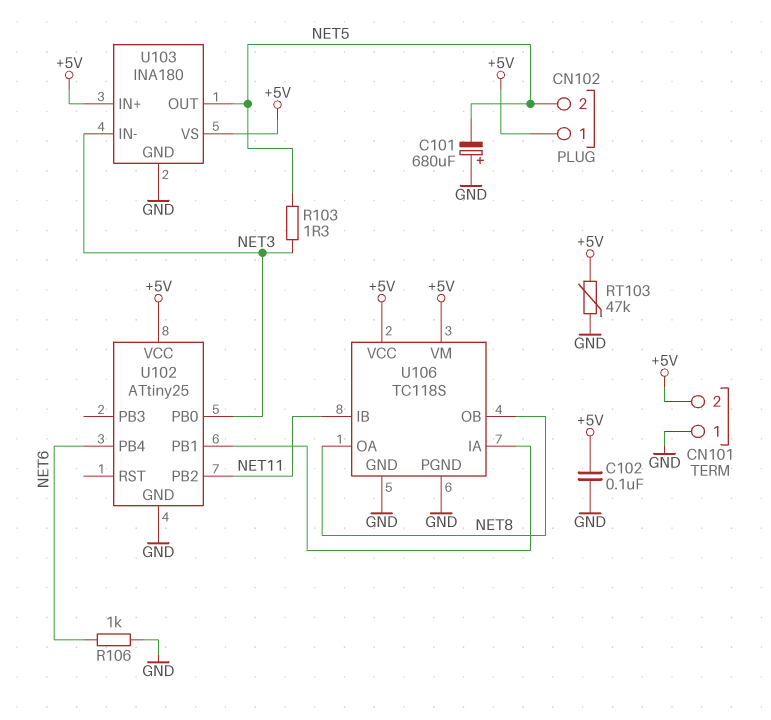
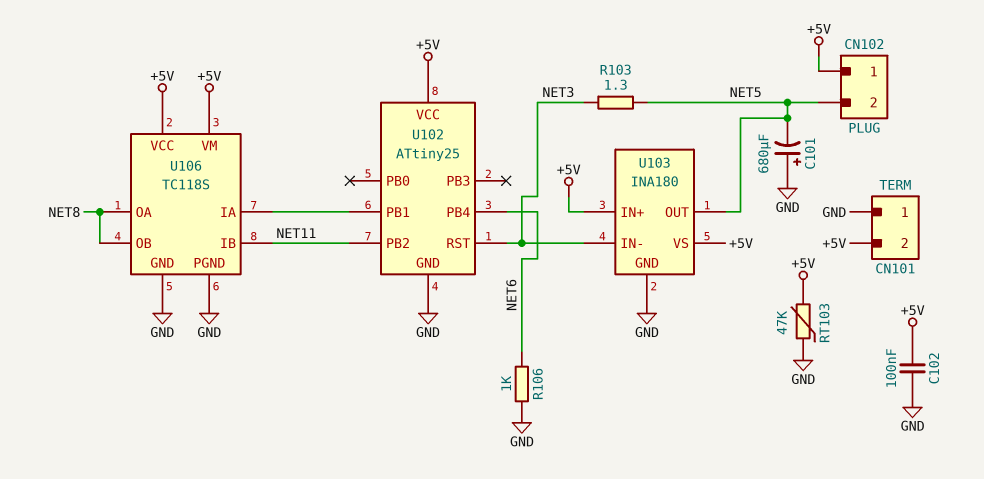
U102 pin PB0: NET3 -> none
U102 pin RST: none -> NET3

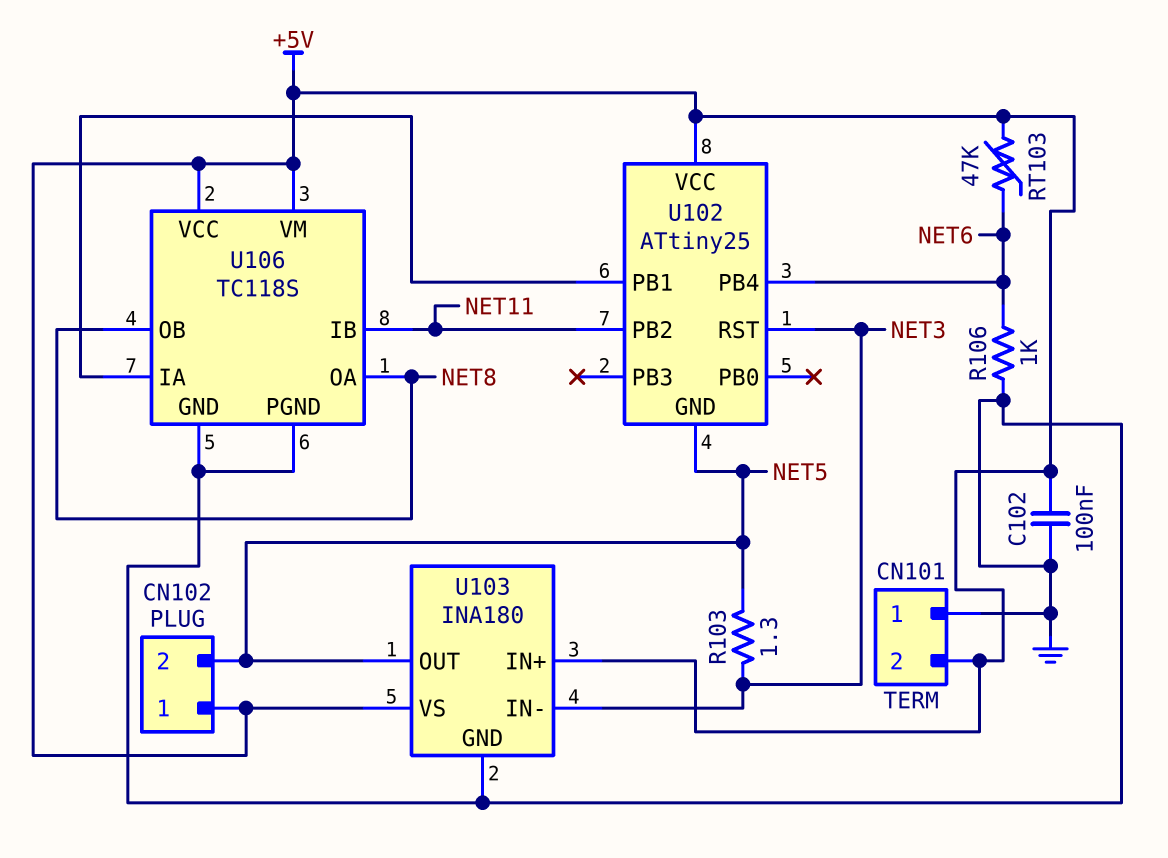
C101: 680uF (plus GND, minus NET5) -> none
RT103: 47k (+5V, GND) -> 47k (+5V, NET6)
U102 pin GND: GND -> NET5

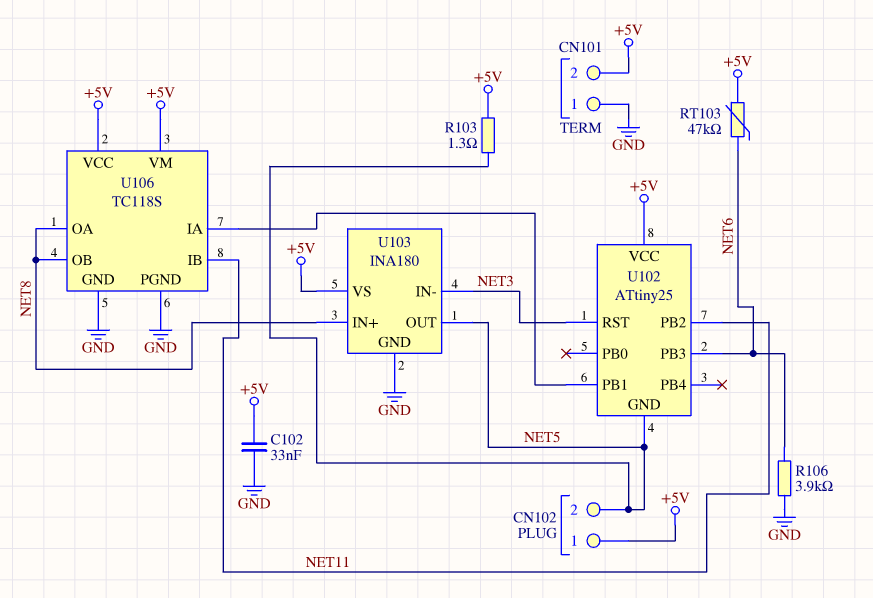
C102: 100nF (+5V, GND) -> 33nF (+5V, GND)
R103: 1.3 (NET3, NET5) -> 1.3 (+5V, NET5)
R106: 1k (GND, NET6) -> 3.9k (GND, NET6)
U102 pin PB3: none -> NET6
U102 pin PB4: NET6 -> none
U103 pin IN+: +5V -> NET8

